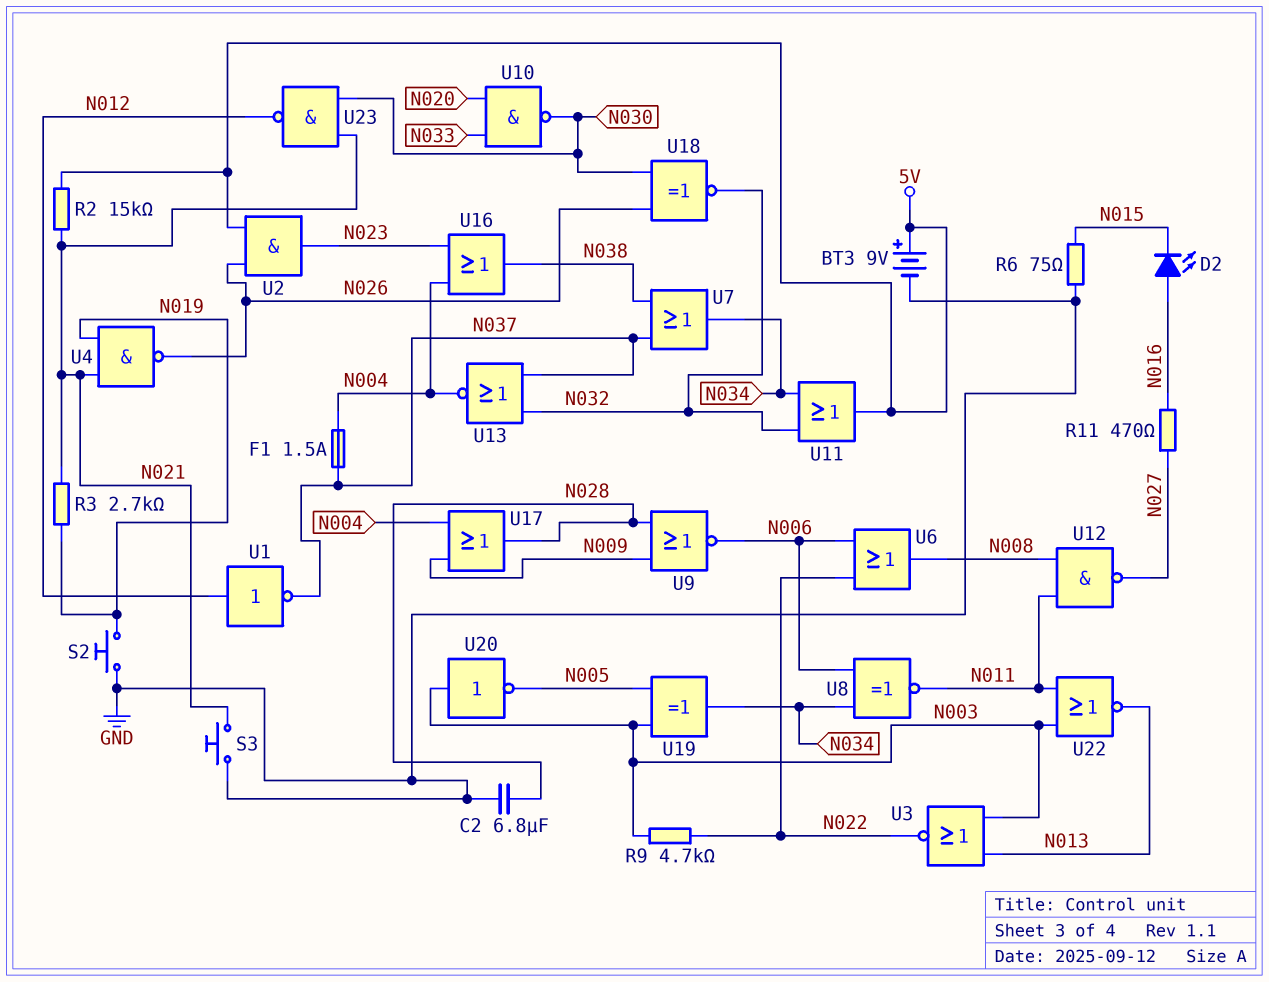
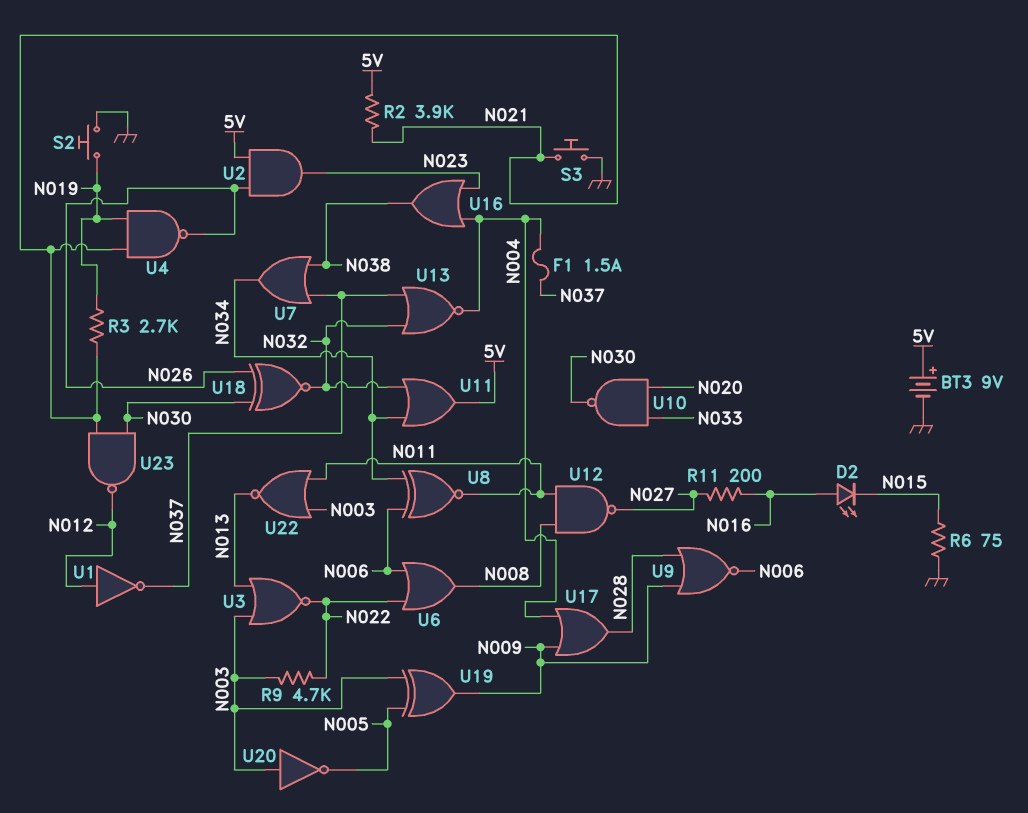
C2: 6.8uF (GND, N028) -> none
R2: 15k (5V, N021) -> 3.9k (5V, N021)
R11: 470 (N016, N027) -> 200 (N016, N027)
U19: XOR (in N003, in N005, out N034) -> XOR (in N003, in N005, out N009)

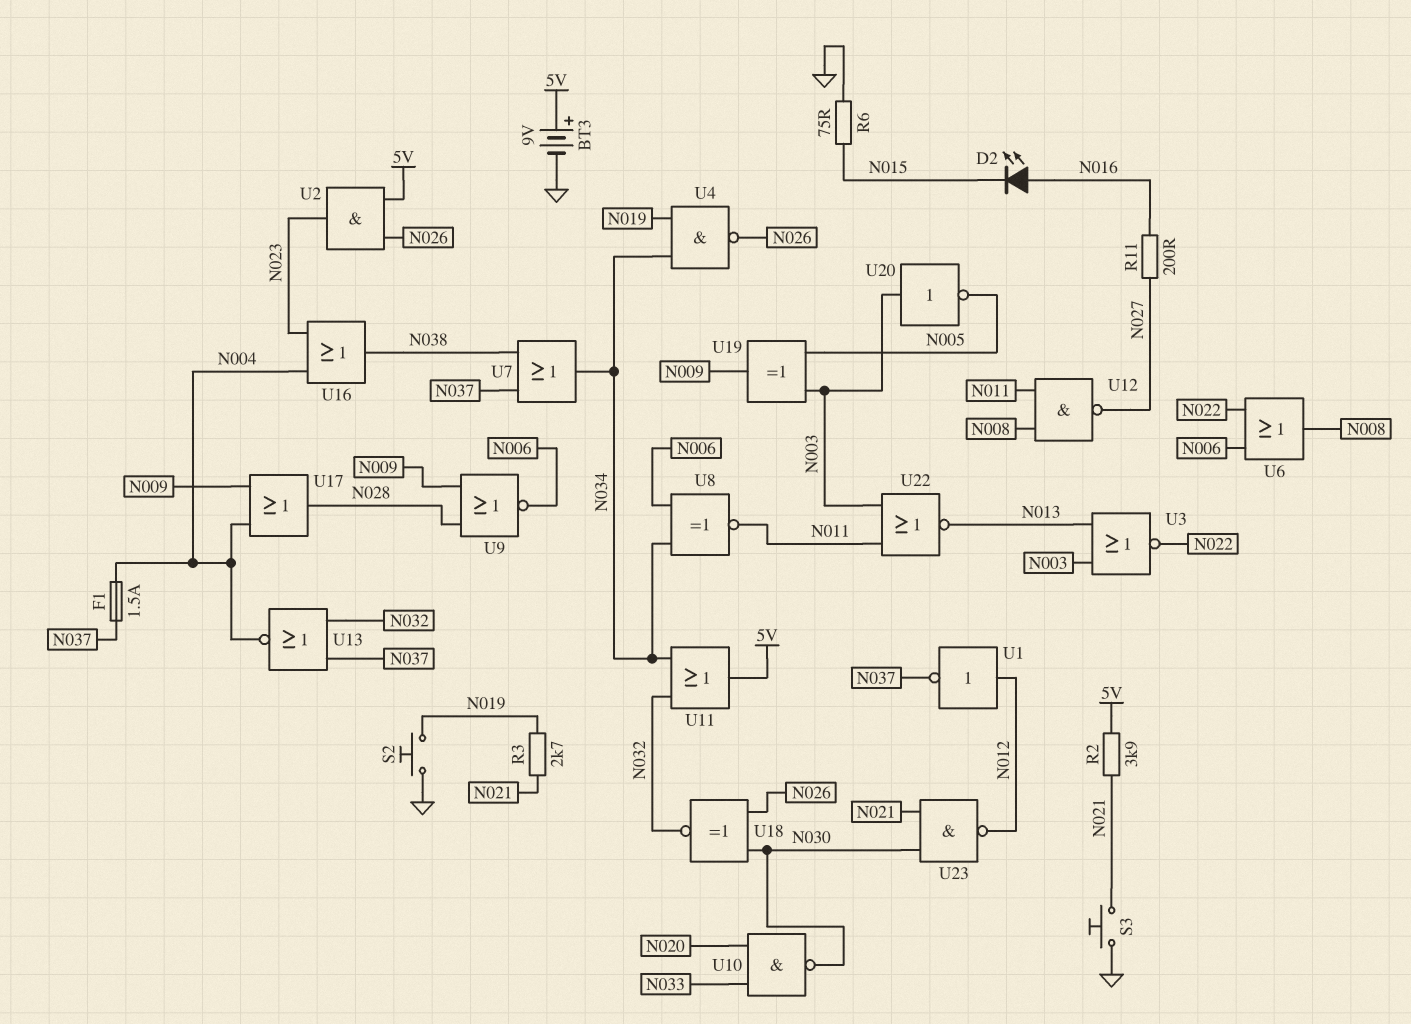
R9: 4.7k (N003, N022) -> none
U4: NAND (in N019, in N021, out N026) -> NAND (in N019, in N034, out N026)

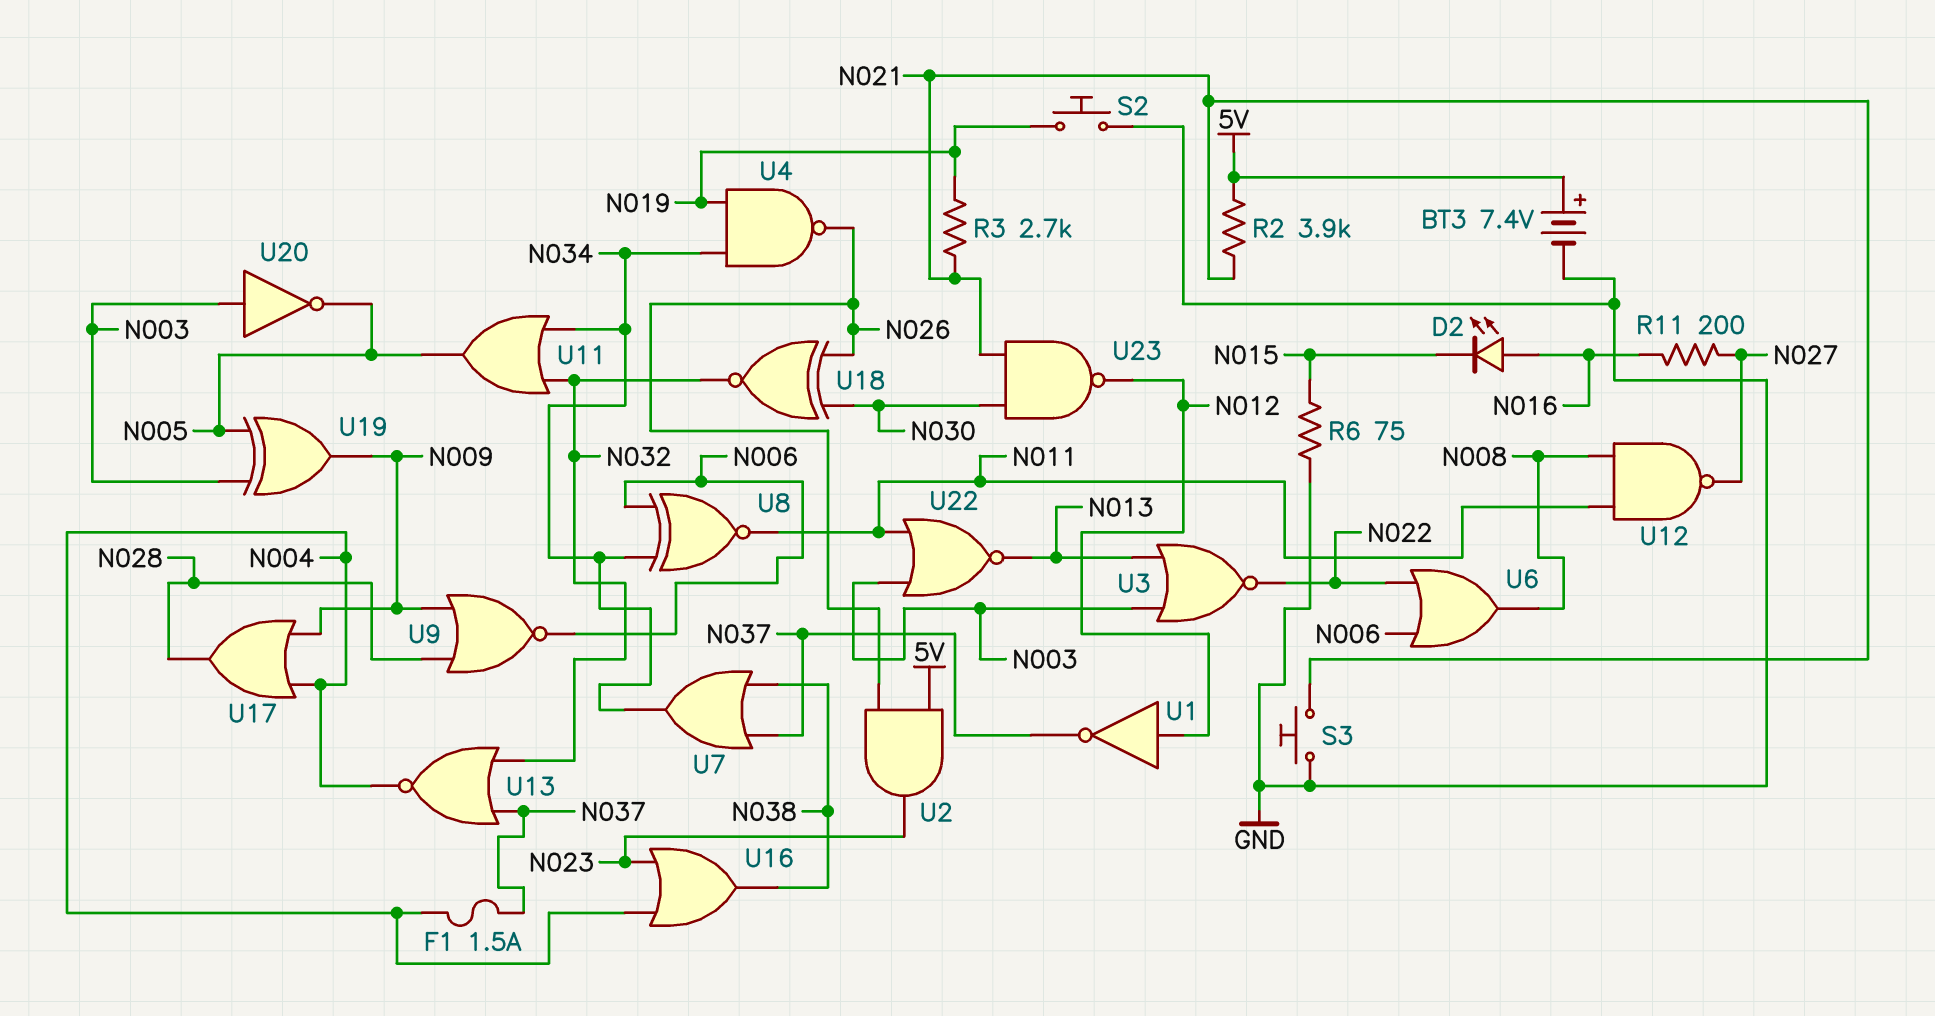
BT3: 9V (plus 5V, minus GND) -> 7.4V (plus 5V, minus GND)
U10: NAND (in N020, in N033, out N030) -> none
U11: OR (in N032, in N034, out 5V) -> OR (in N032, in N034, out N005)

